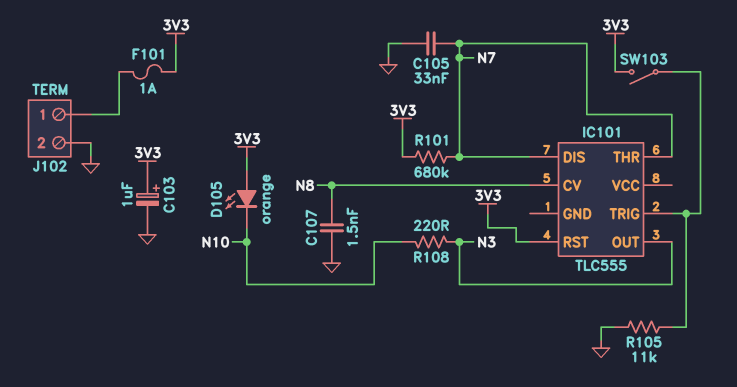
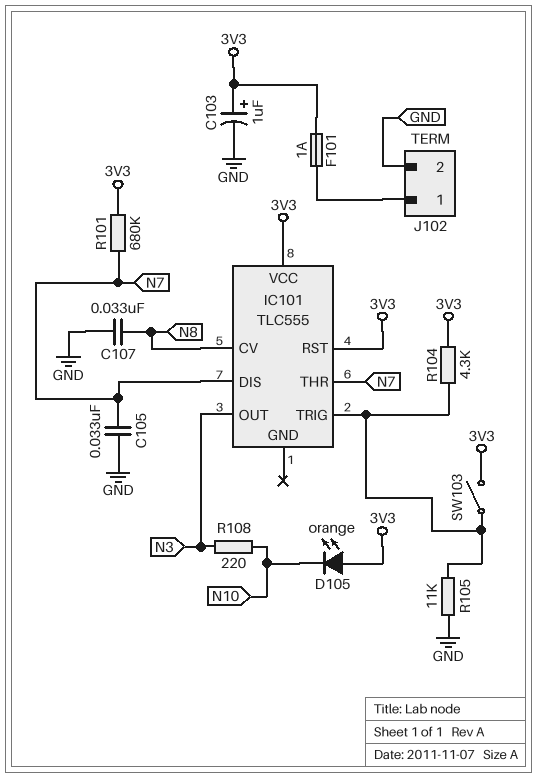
C107: 1.5nF (GND, N8) -> 33nF (GND, N8)
IC101 pin VCC: none -> 3V3
R104: none -> 4.3k (3V3, IC101/TRIG)

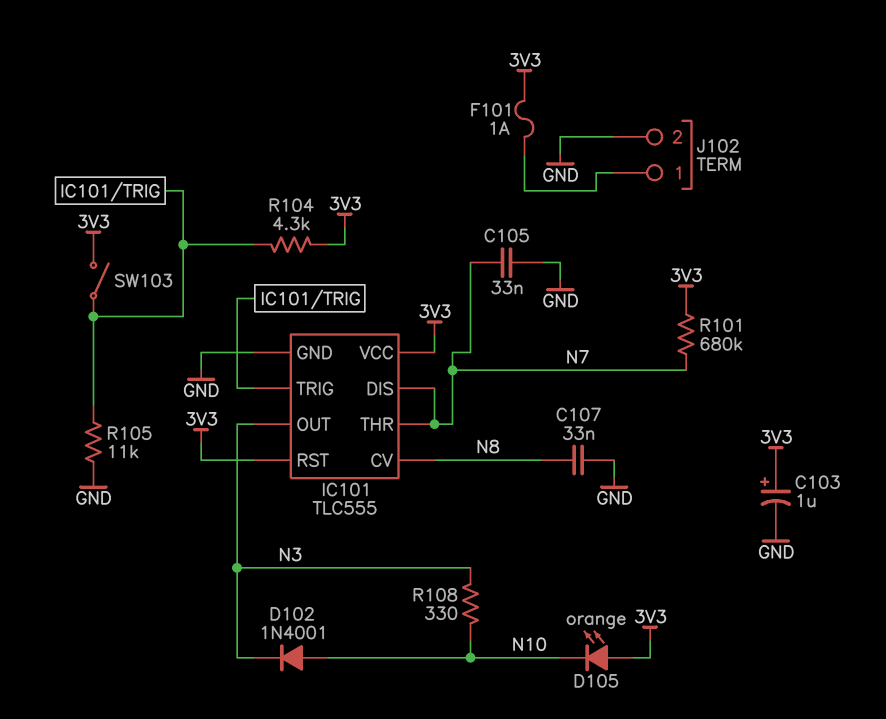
D102: none -> diode 1N4001 (A N10, K N3)
IC101 pin GND: none -> GND
R108: 220 (N3, N10) -> 330 (N3, N10)

